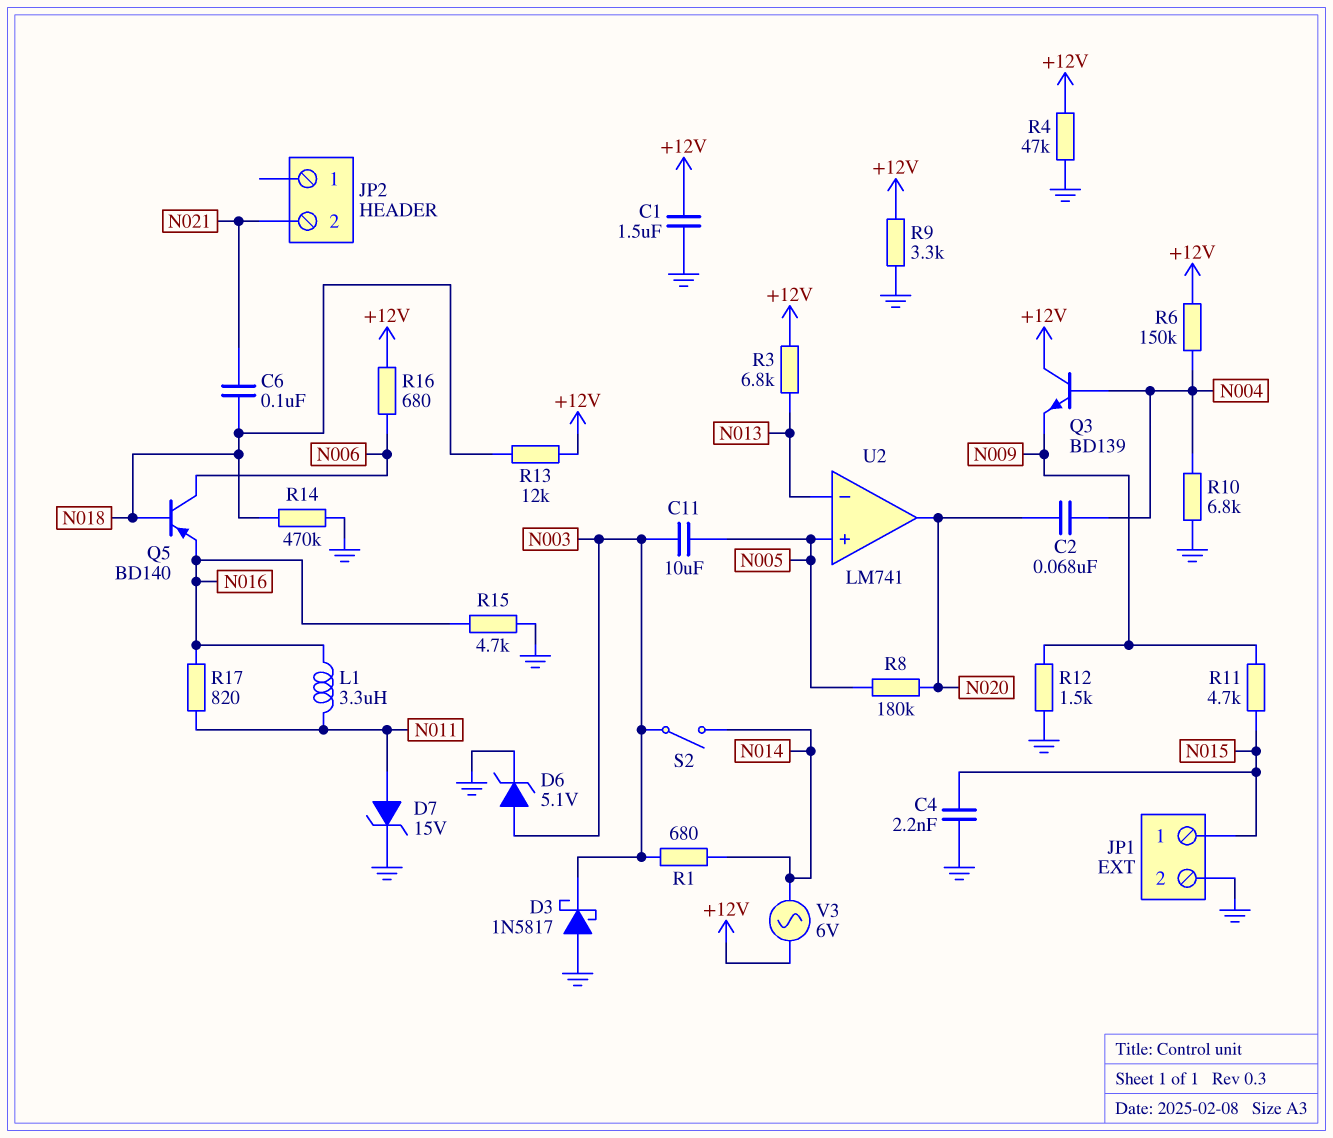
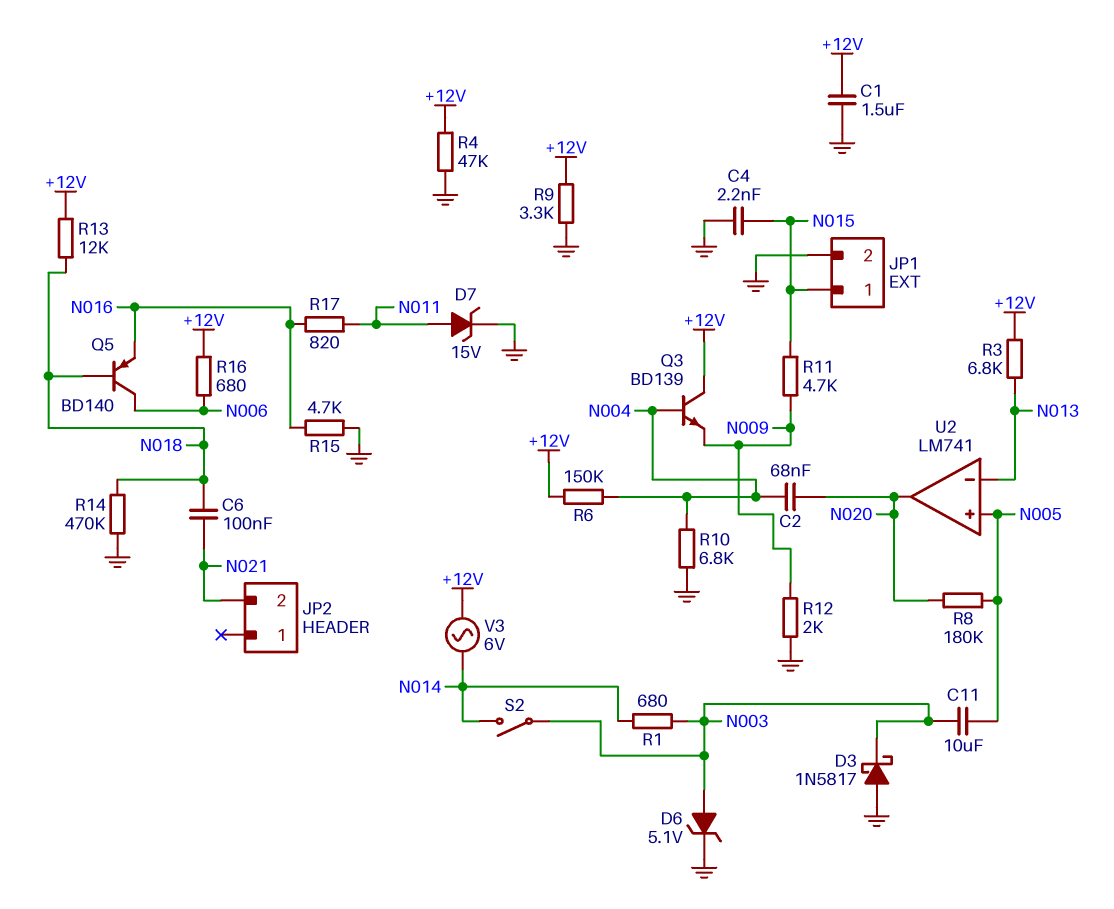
L1: 3.3uH (N011, N016) -> none
R12: 1.5k (GND, N009) -> 2k (GND, N009)

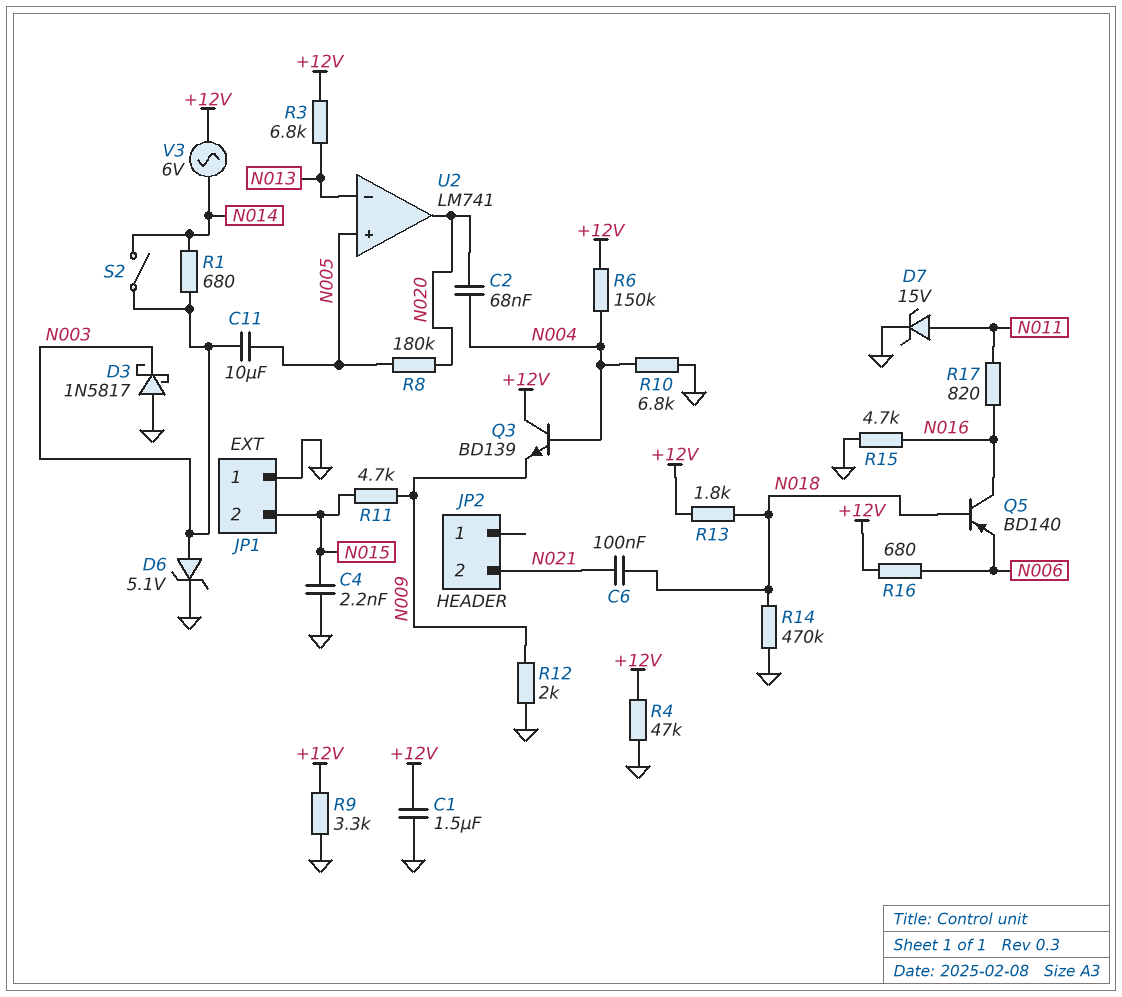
JP1 pin 1: N015 -> GND
JP1 pin 2: GND -> N015
Q5: PNP BD140 (B N018, C N006, E N016) -> PNP BD140 (B N018, C N016, E N006)
R13: 12k (+12V, N018) -> 1.8k (+12V, N018)

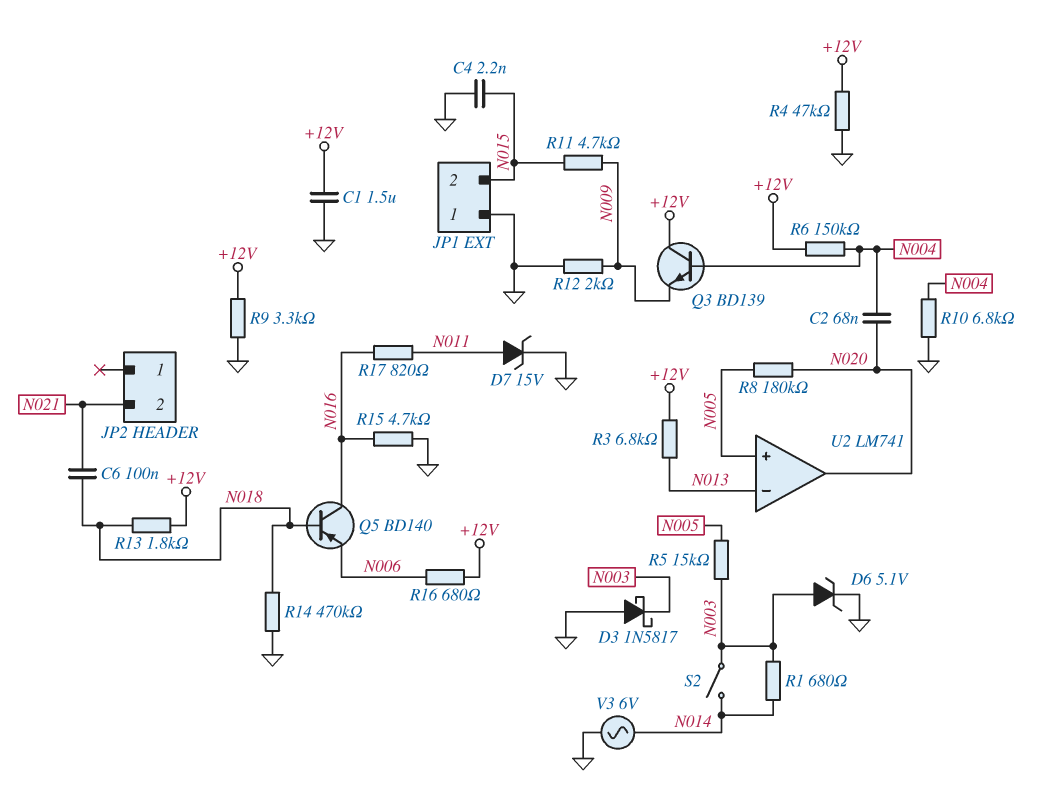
C11: 10uF (N003, N005) -> none
R5: none -> 15k (N003, N005)
V3: AC 6V (+12V, N014) -> AC 6V (GND, N014)

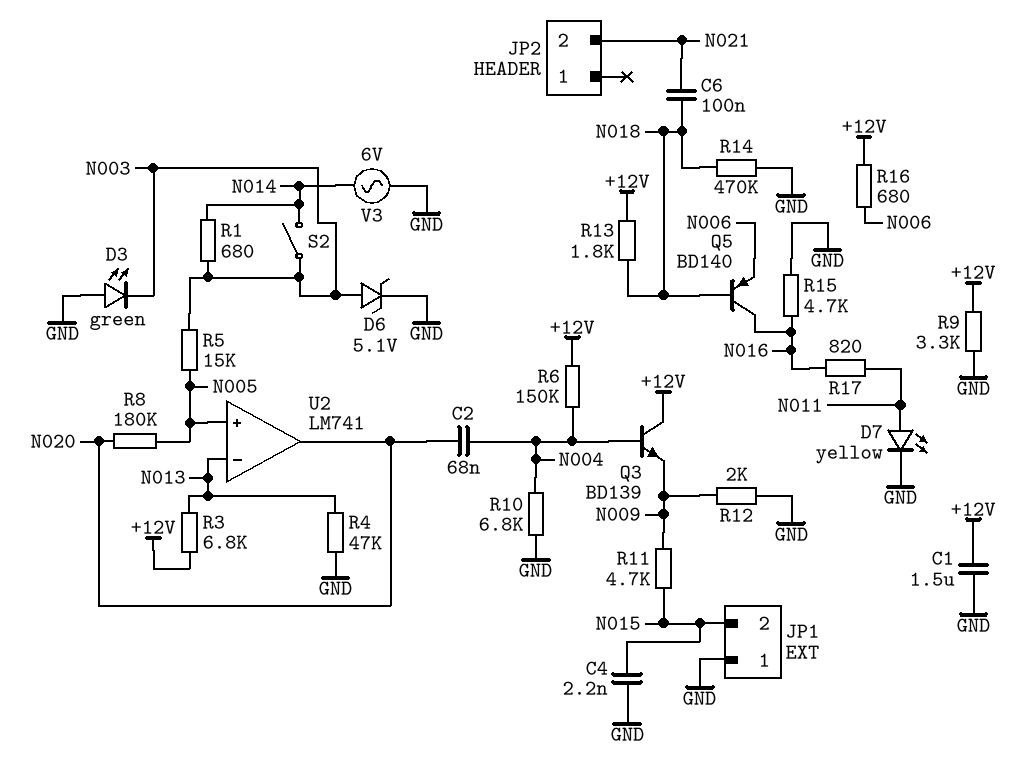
D3: schottky 1N5817 (A GND, K N003) -> LED green (A GND, K N003)
D7: zener 15V (A N011, K GND) -> LED yellow (A N011, K GND)
R4: 47k (+12V, GND) -> 47k (GND, N013)

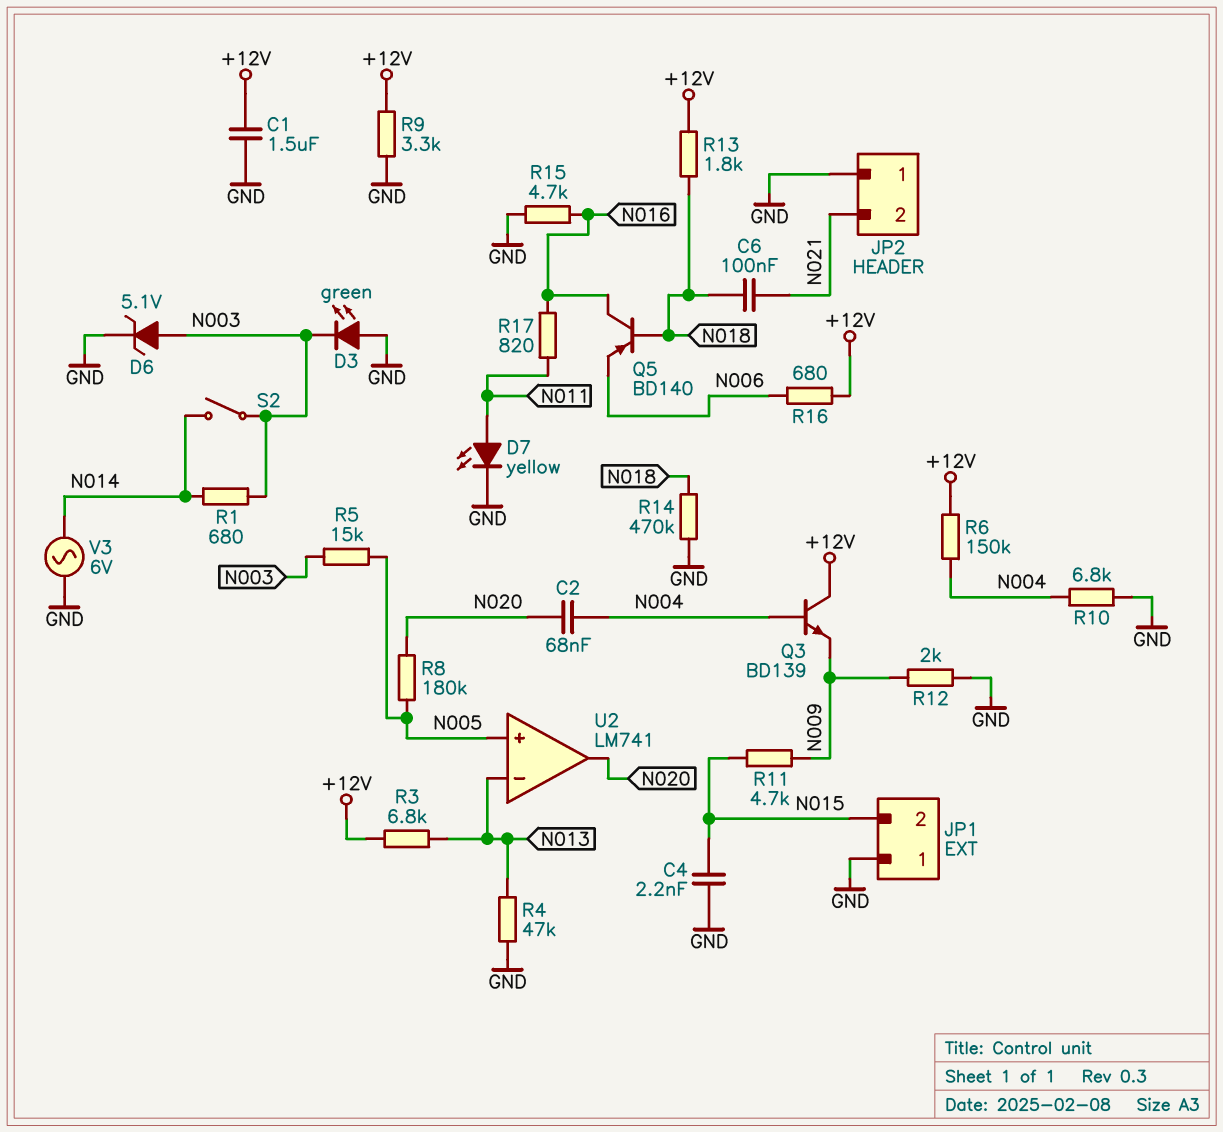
JP2 pin 1: none -> GND

